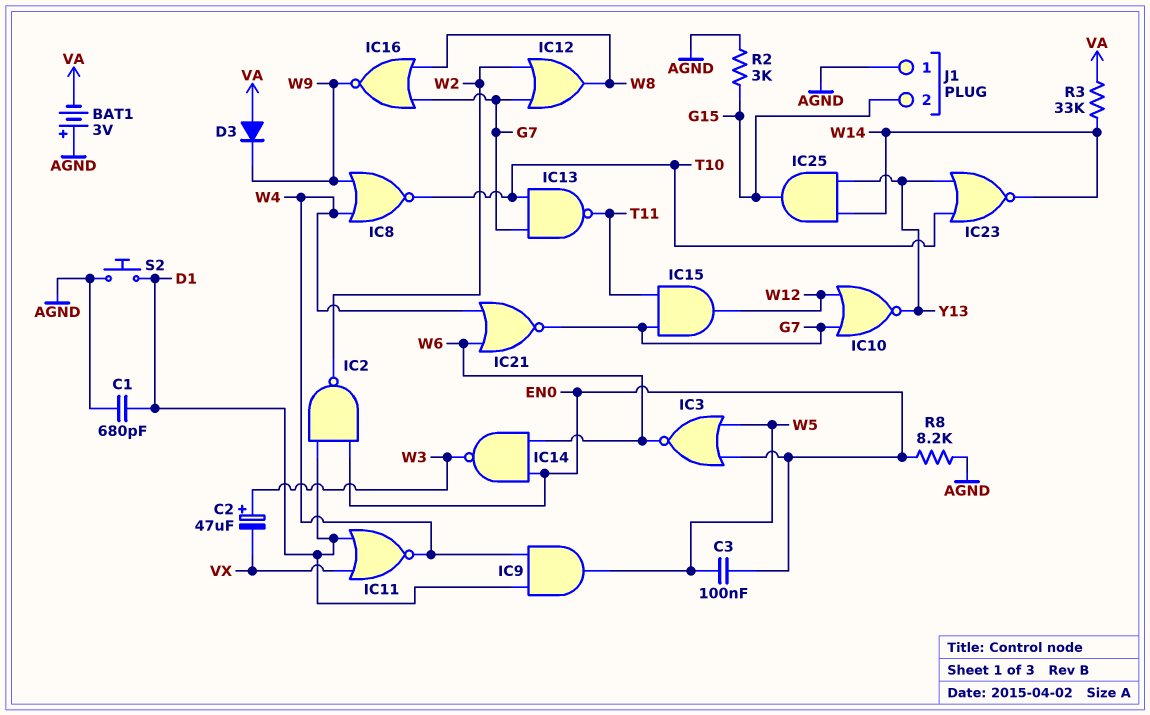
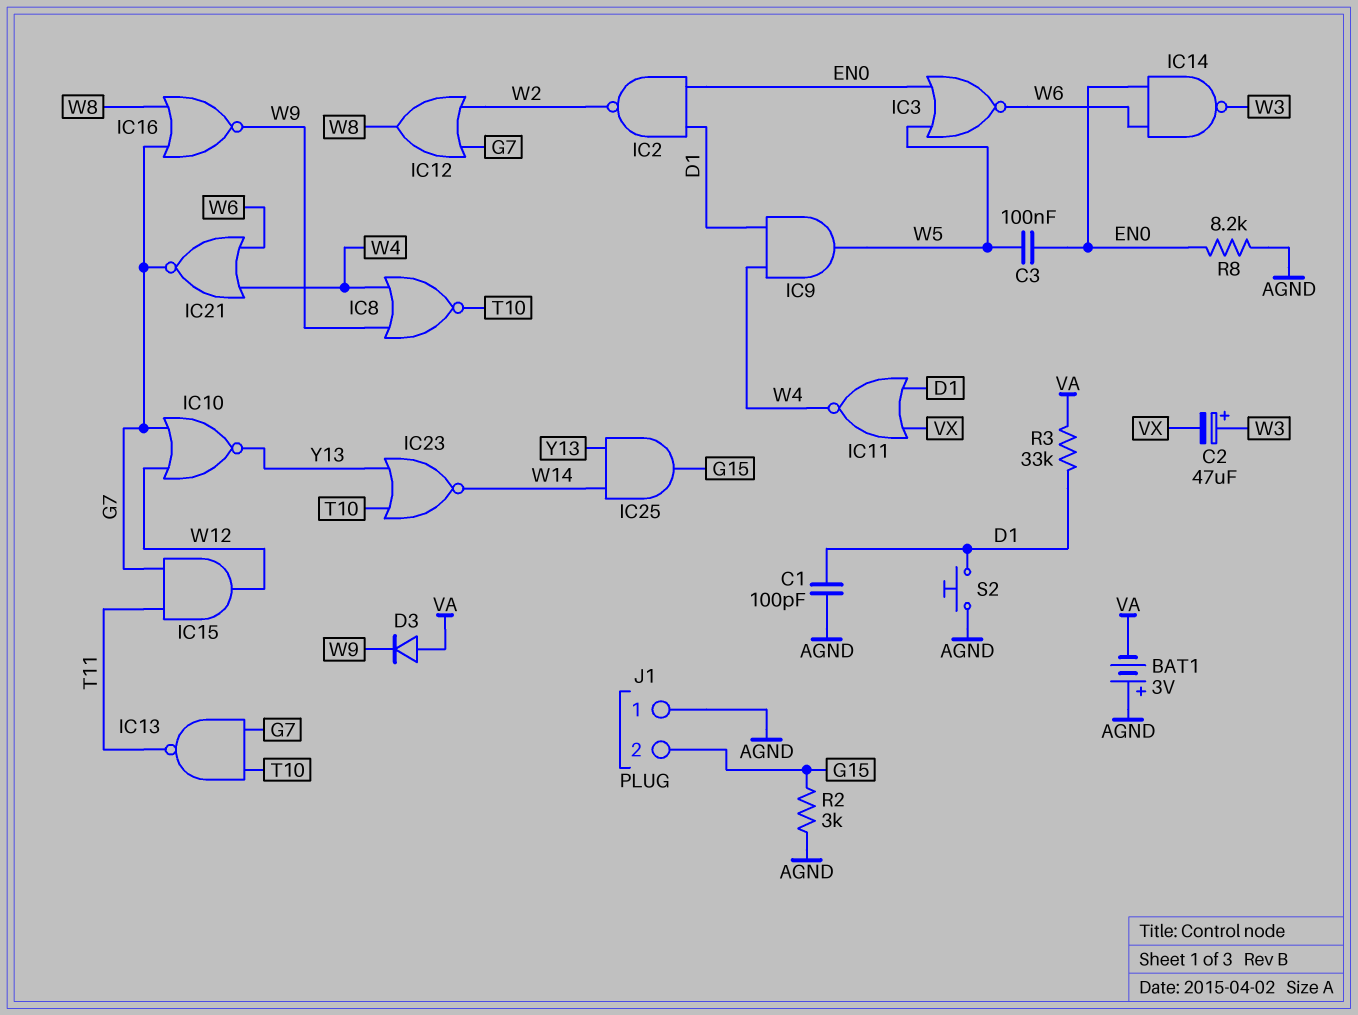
C1: 680pF (AGND, D1) -> 100pF (AGND, D1)
R3: 33k (VA, W14) -> 33k (D1, VA)

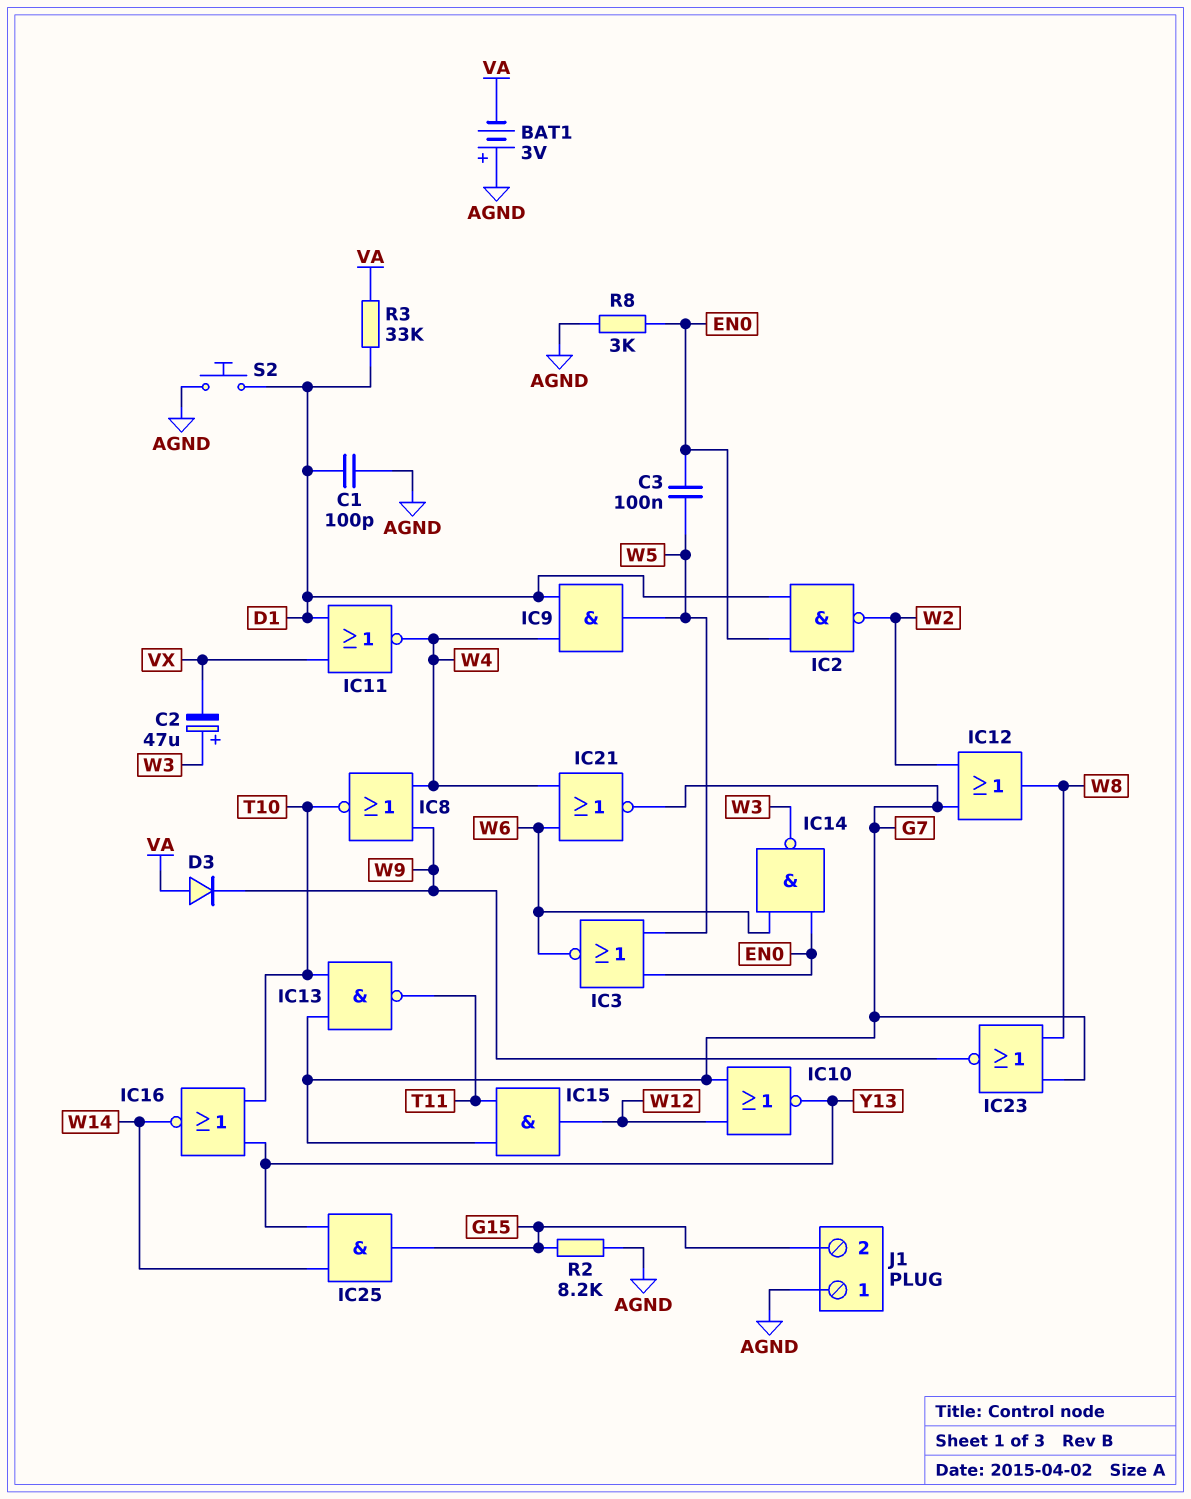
IC16: NOR (in G7, in W8, out W9) -> NOR (in T10, in Y13, out W14)
IC23: NOR (in T10, in Y13, out W14) -> NOR (in G7, in W8, out W9)
R2: 3k (AGND, G15) -> 8.2k (AGND, G15)
R8: 8.2k (AGND, EN0) -> 3k (AGND, EN0)

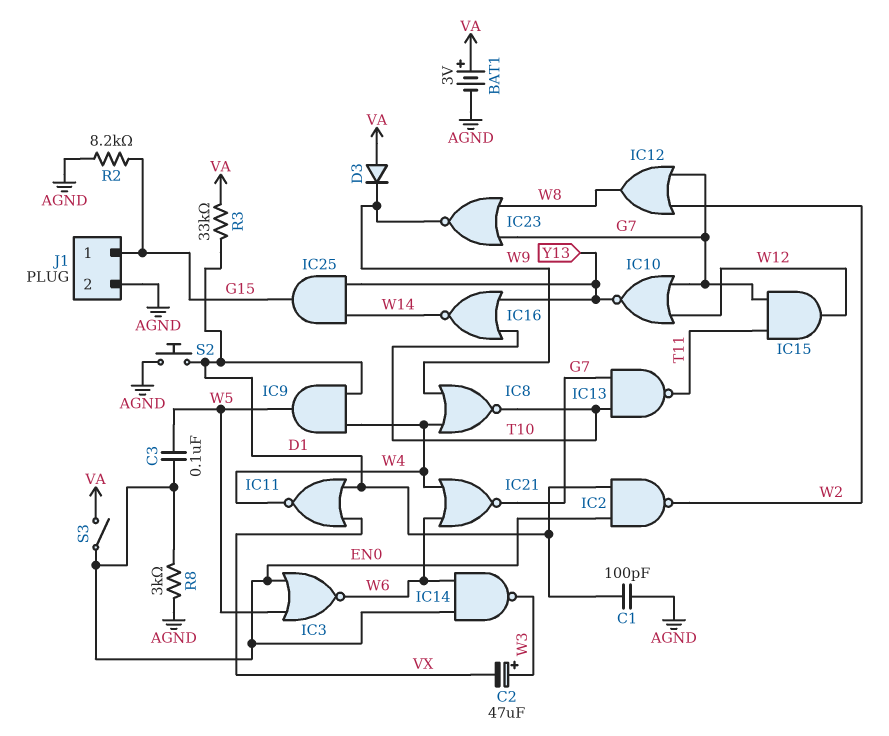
BAT1: 3V (plus AGND, minus VA) -> 3V (plus VA, minus AGND)
J1 pin 1: AGND -> G15
J1 pin 2: G15 -> AGND
S3: none -> switch (EN0, VA)

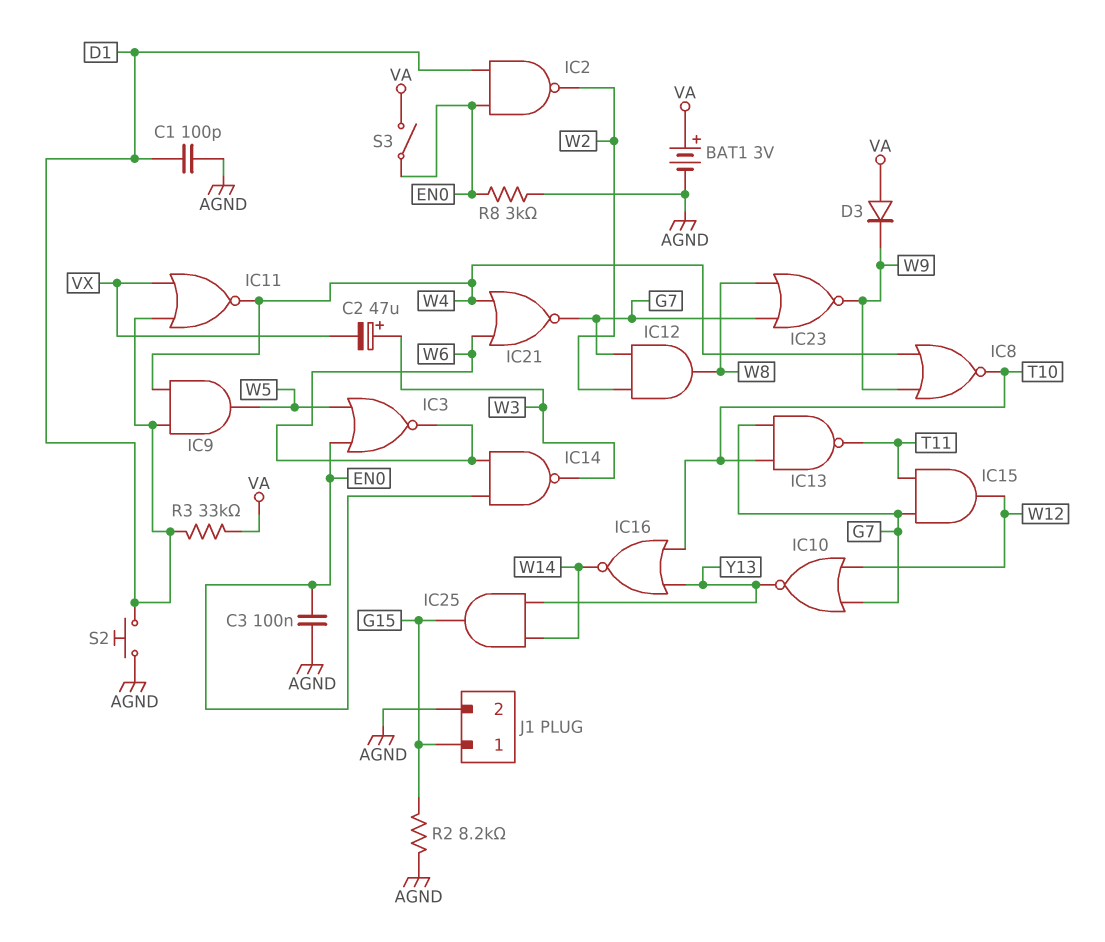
C3: 100nF (EN0, W5) -> 100nF (AGND, EN0)
IC12: OR (in G7, in W2, out W8) -> AND (in G7, in W2, out W8)

